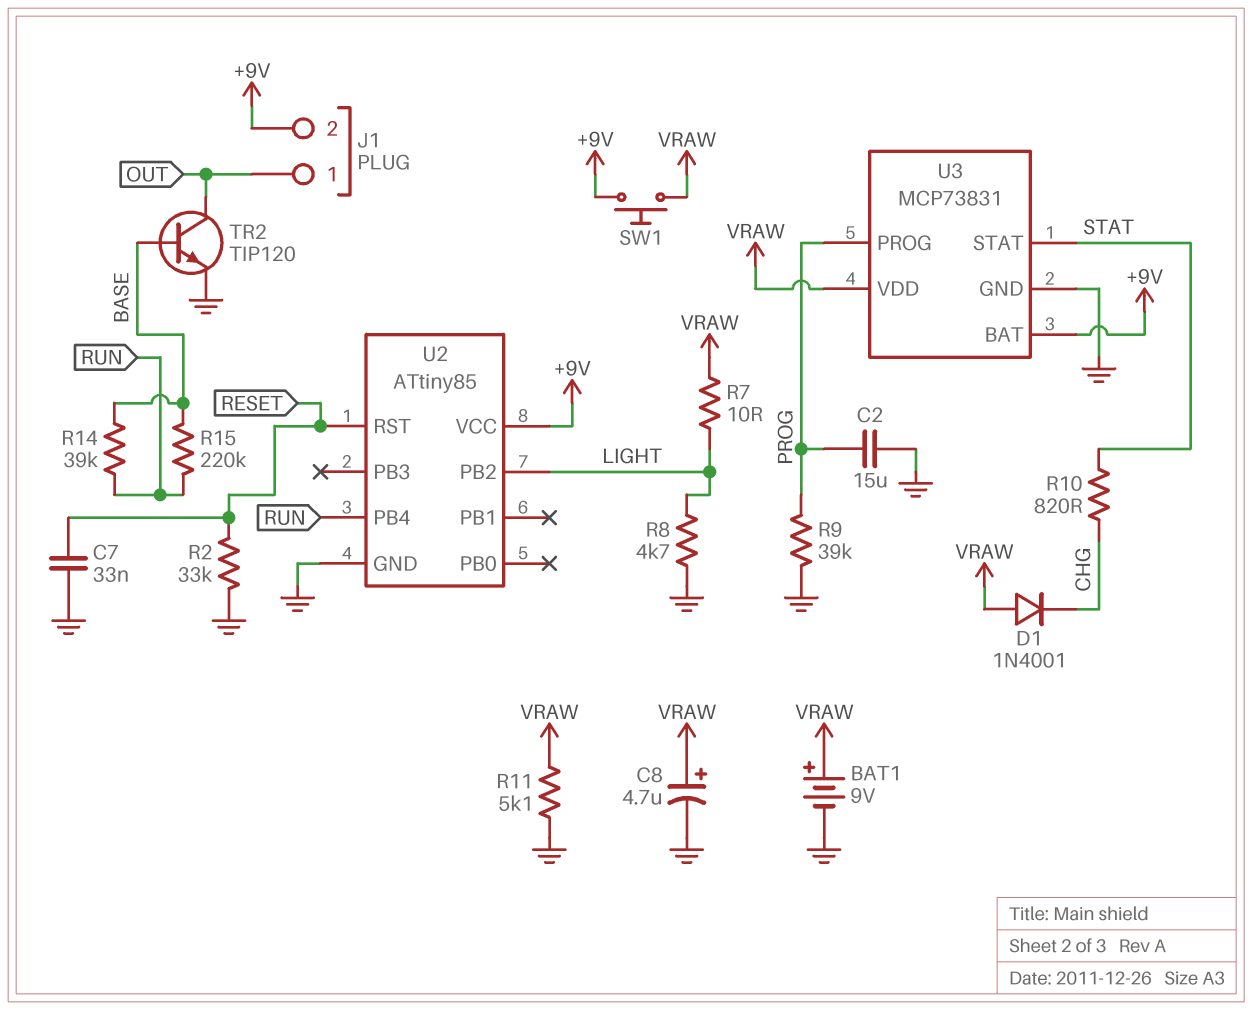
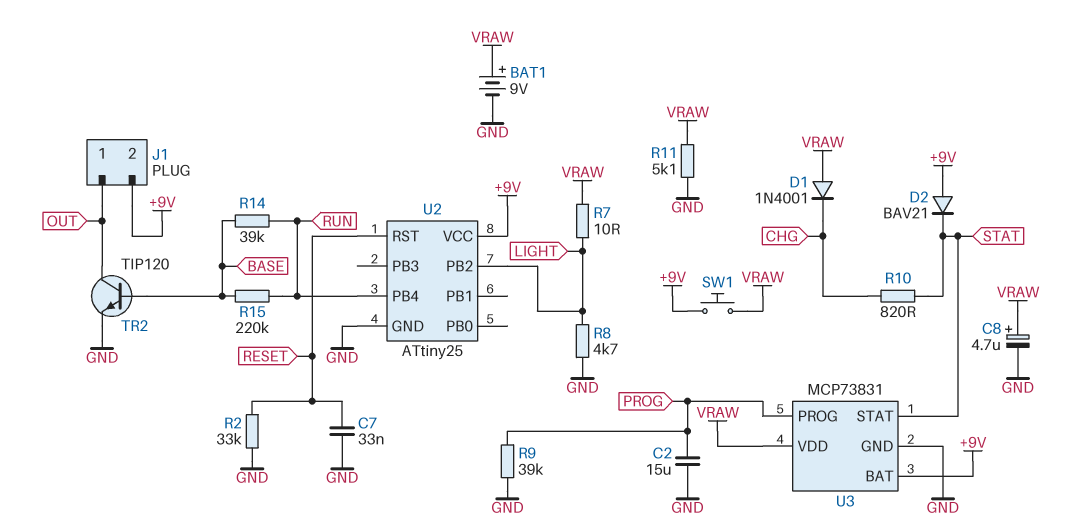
D2: none -> diode BAV21 (A +9V, K STAT)
U2: ATtiny85 -> ATtiny25

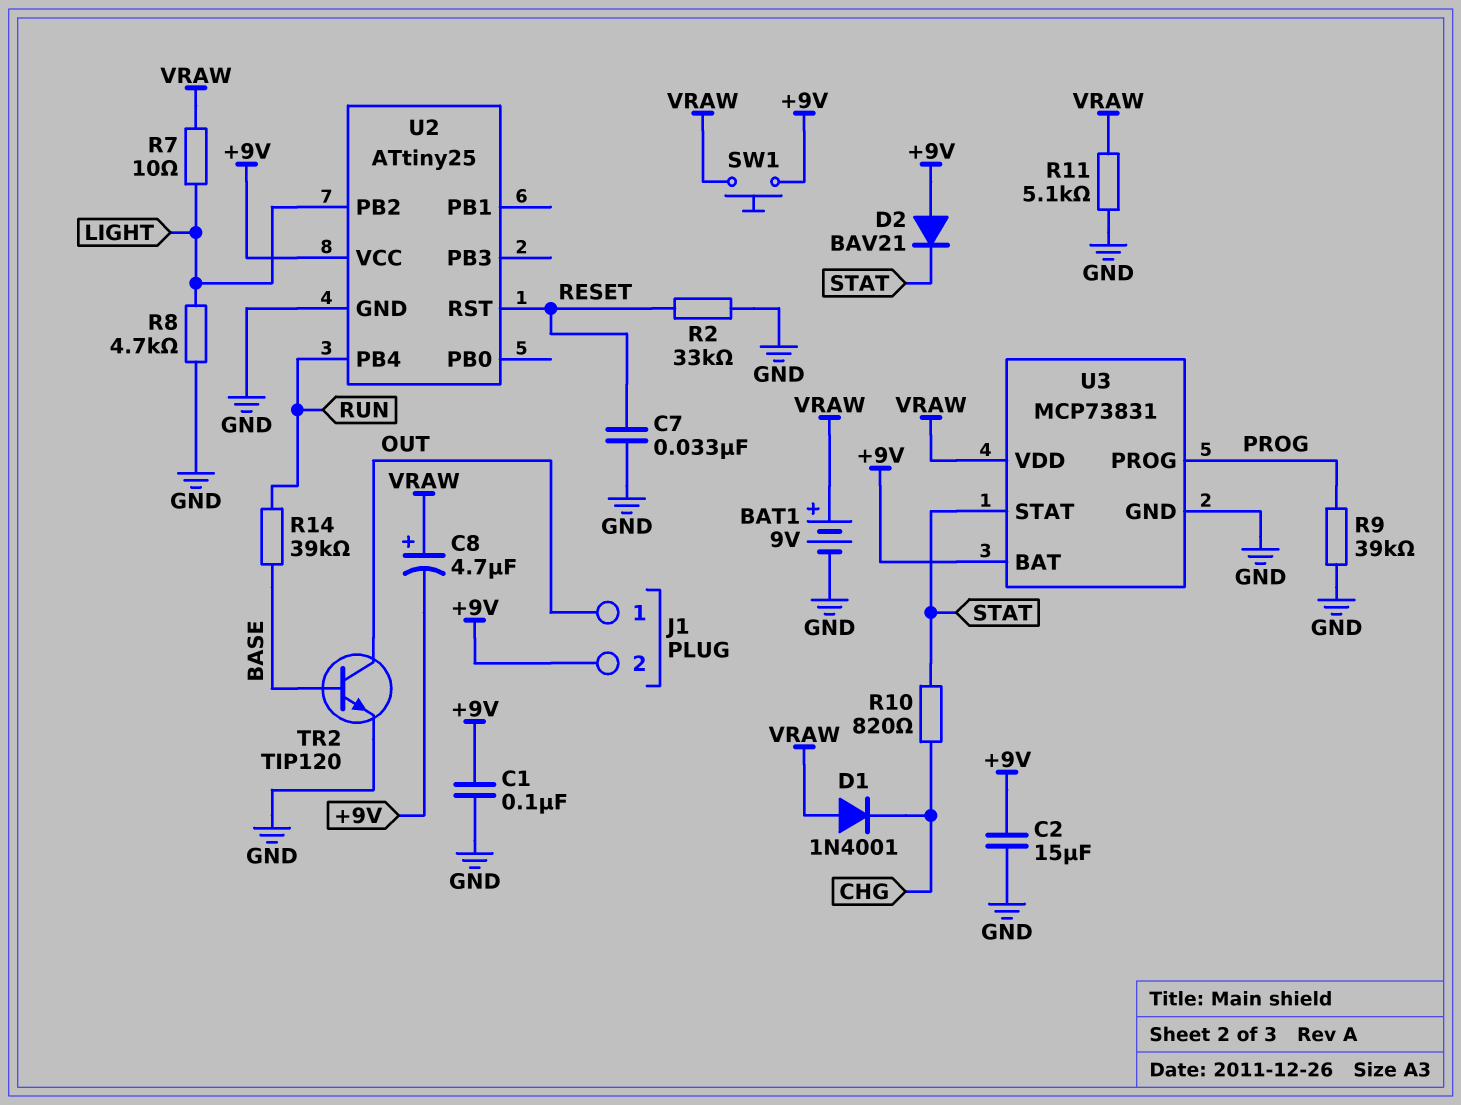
C1: none -> 100nF (+9V, GND)
C2: 15uF (GND, PROG) -> 15uF (+9V, GND)
C8: 4.7uF (plus VRAW, minus GND) -> 4.7uF (plus VRAW, minus +9V)
R15: 220k (BASE, RUN) -> none

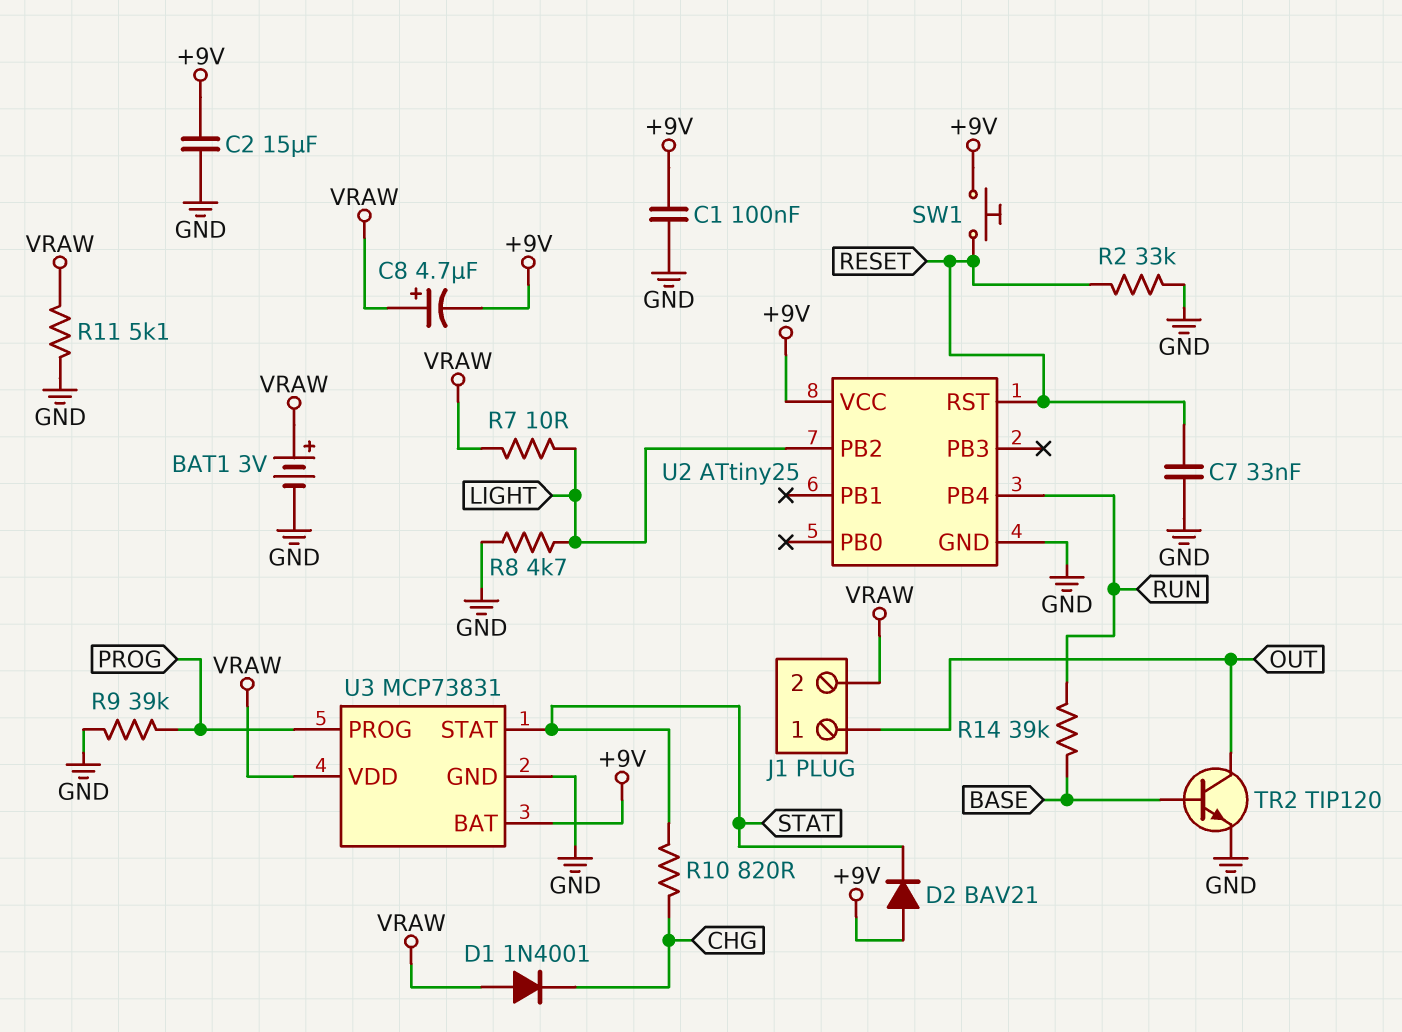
BAT1: 9V (plus VRAW, minus GND) -> 3V (plus VRAW, minus GND)
J1 pin 2: +9V -> VRAW
SW1: button (+9V, VRAW) -> button (+9V, RESET)

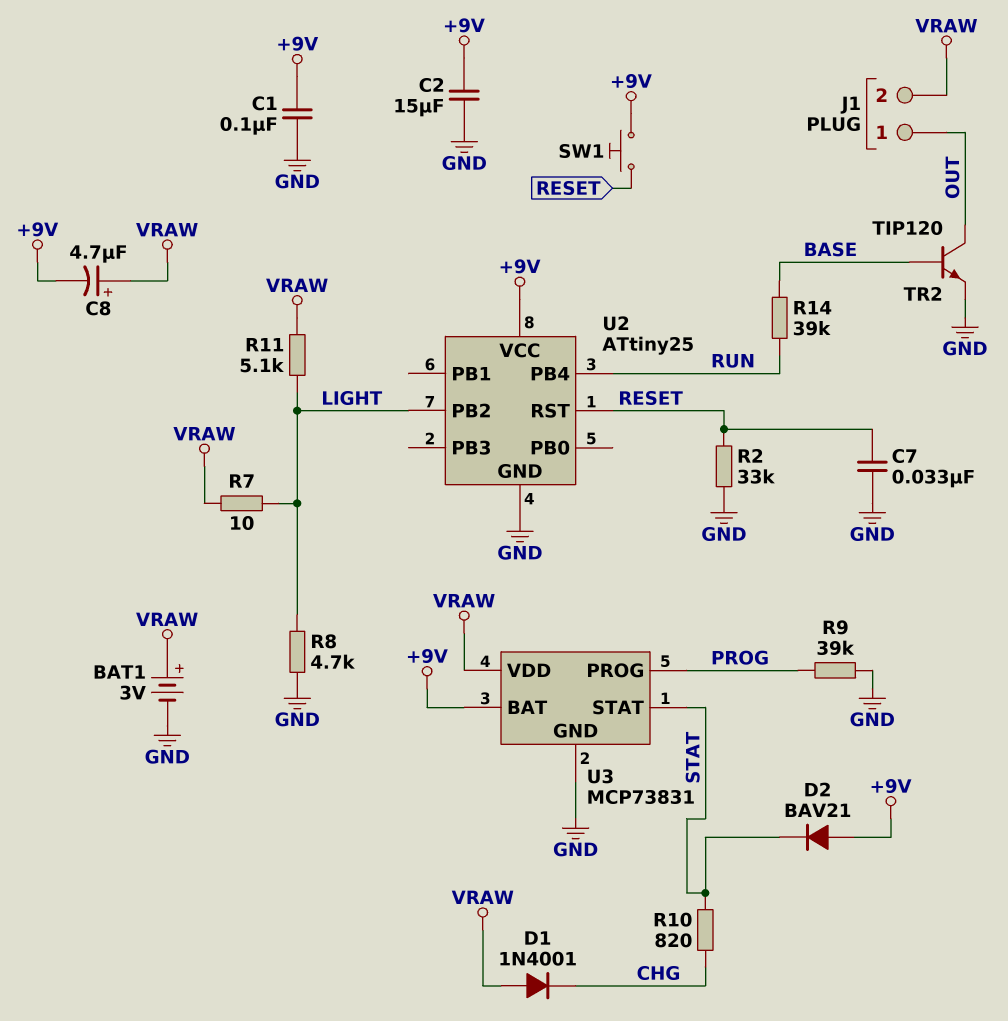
R11: 5.1k (GND, VRAW) -> 5.1k (LIGHT, VRAW)

